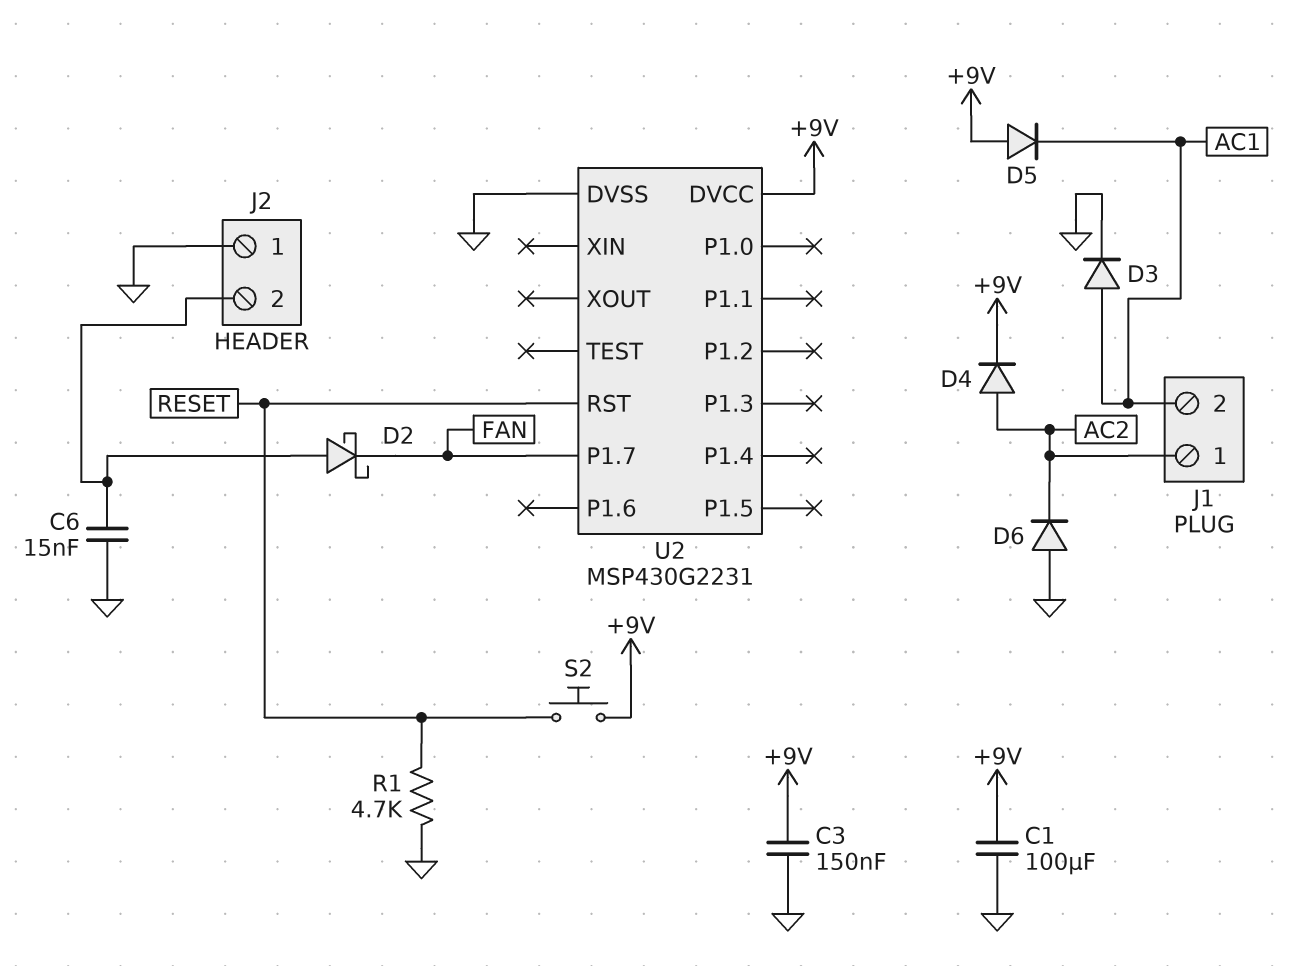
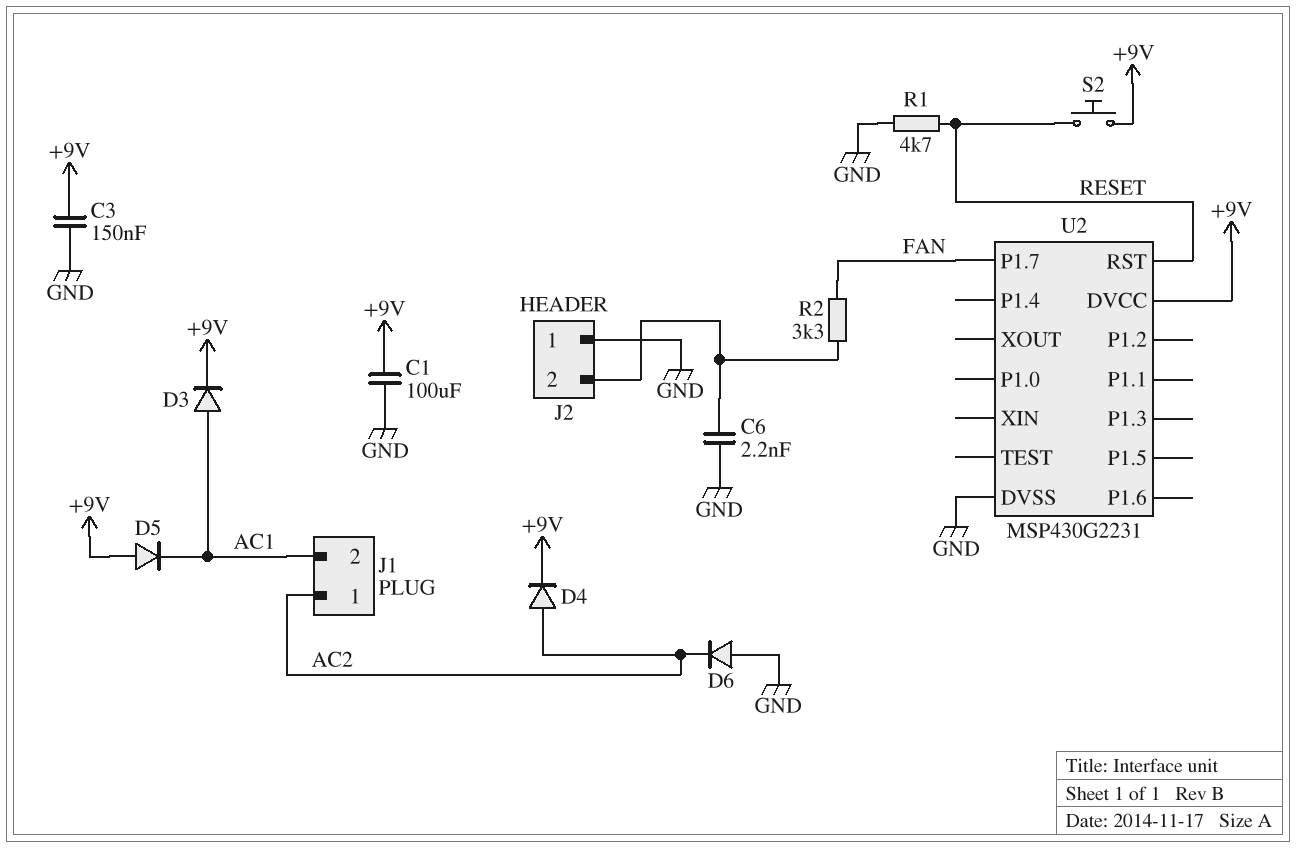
C6: 15nF (GND, J2/2) -> 2.2nF (GND, J2/2)
D2: schottky (A J2/2, K FAN) -> none
D3: diode (A AC1, K GND) -> diode (A AC1, K +9V)
R2: none -> 3.3k (FAN, J2/2)

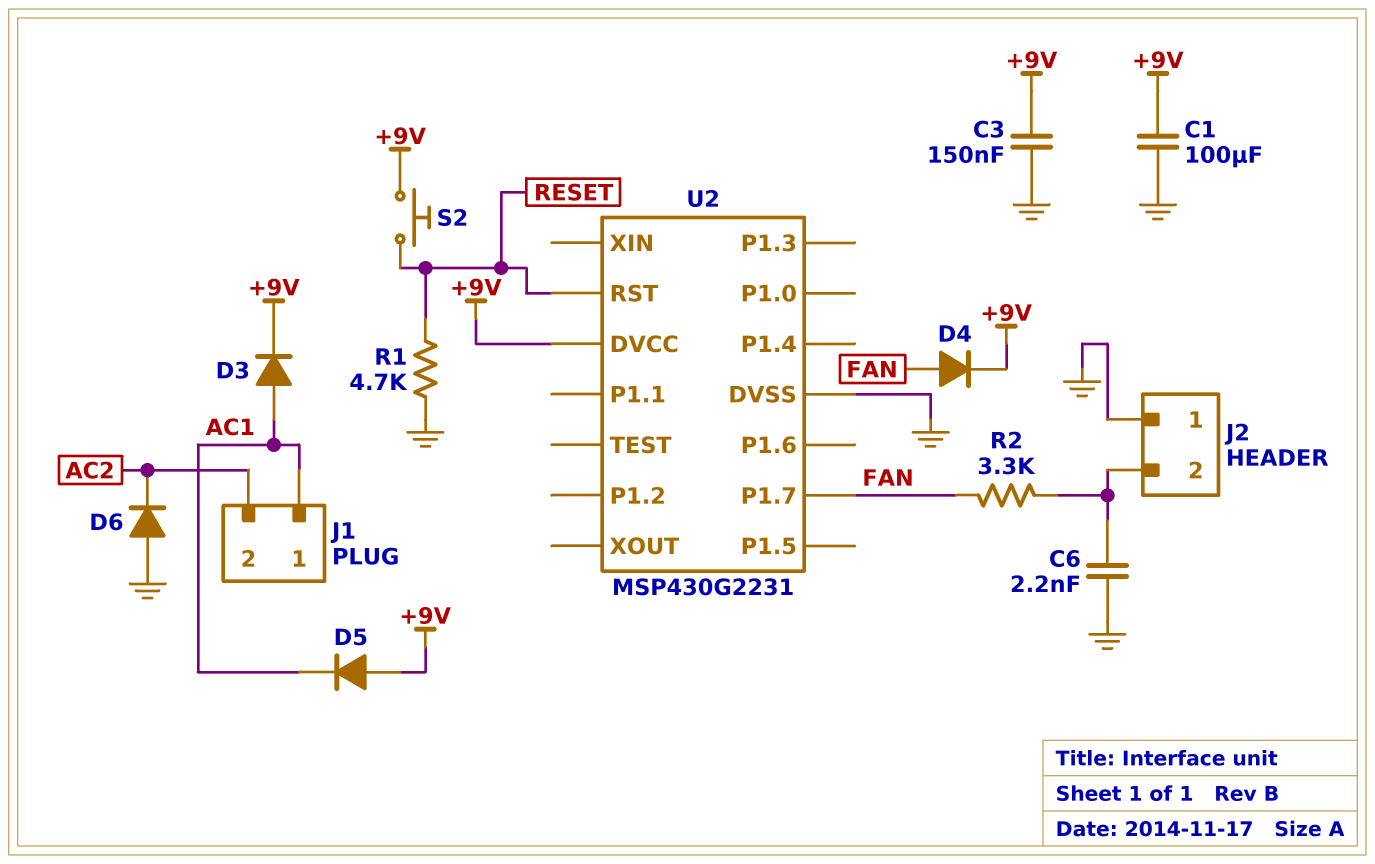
D4: diode (A AC2, K +9V) -> diode (A FAN, K +9V)
J1 pin 1: AC2 -> AC1
J1 pin 2: AC1 -> AC2

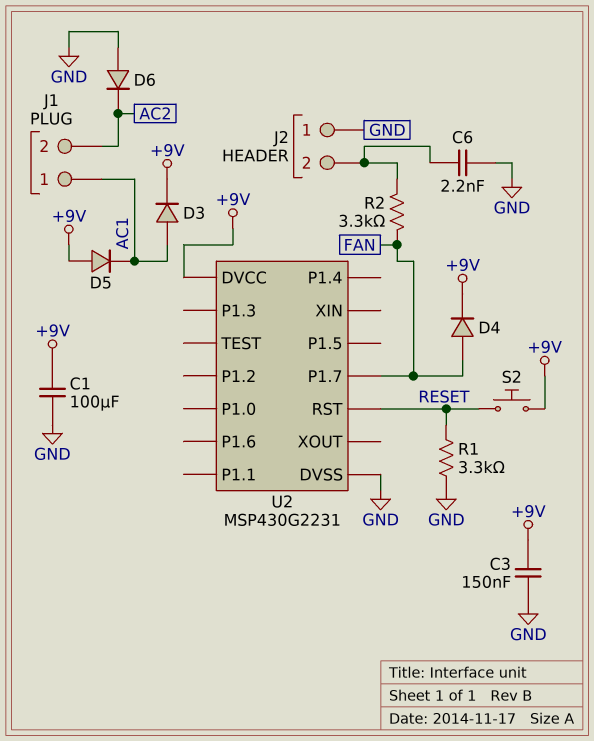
R1: 4.7k (GND, RESET) -> 3.3k (GND, RESET)

